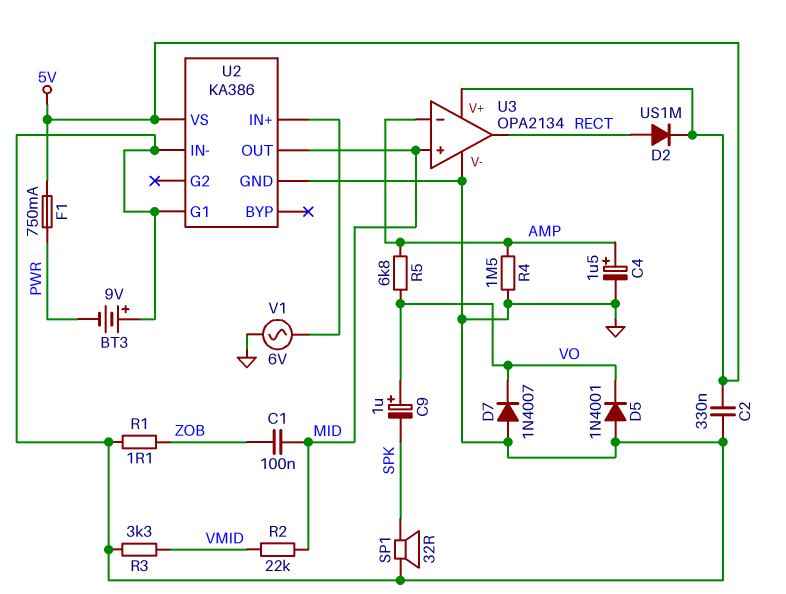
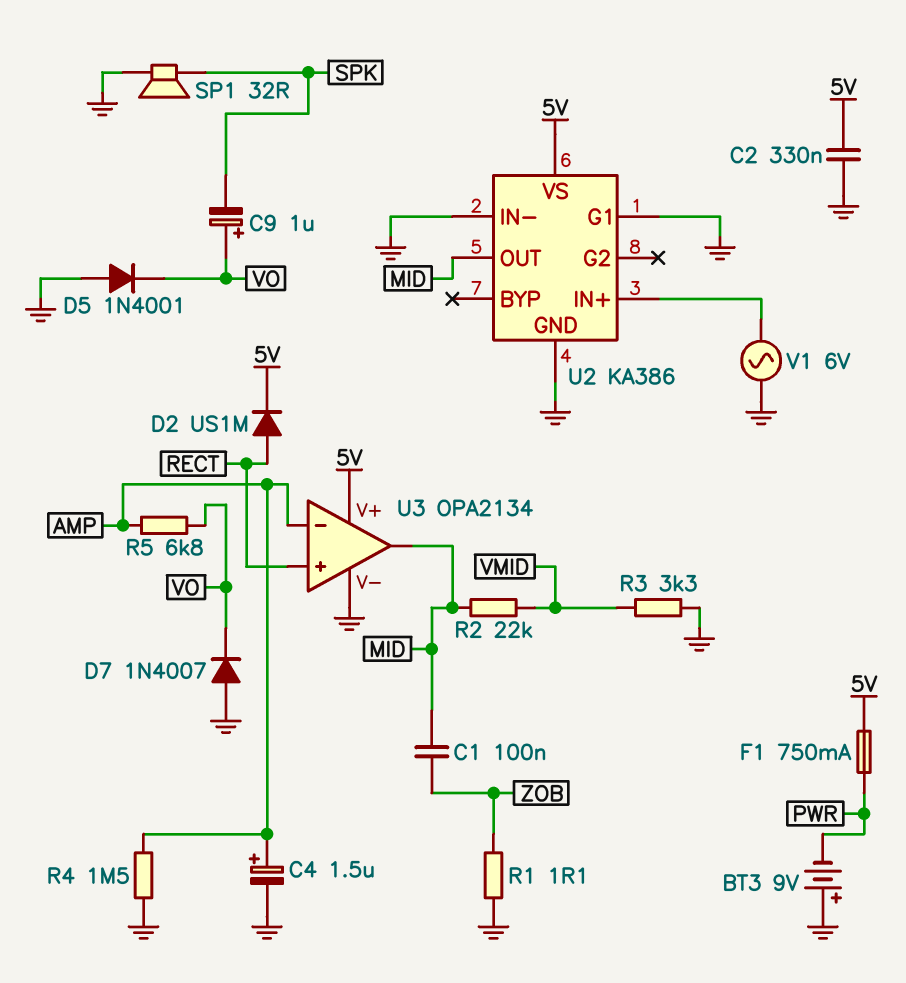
U3 pin in+: MID -> RECT
U3 pin out: RECT -> MID

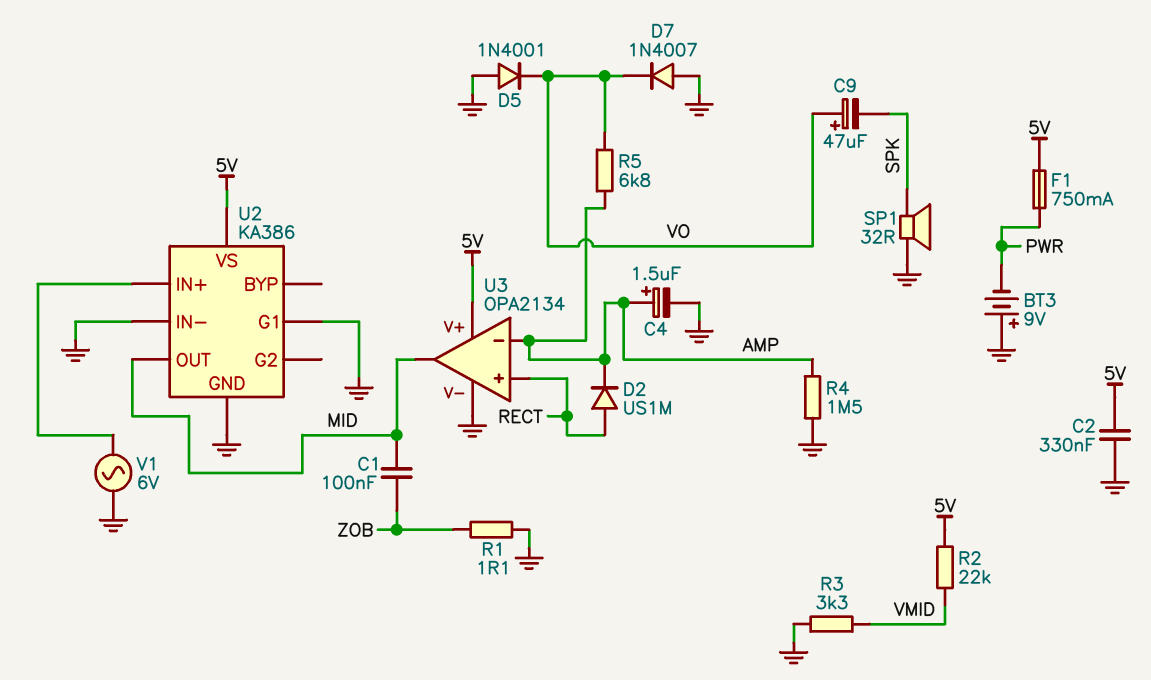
C9: 1uF (plus VO, minus SPK) -> 47uF (plus VO, minus SPK)
D2: diode US1M (A RECT, K 5V) -> diode US1M (A RECT, K AMP)
R2: 22k (MID, VMID) -> 22k (5V, VMID)

